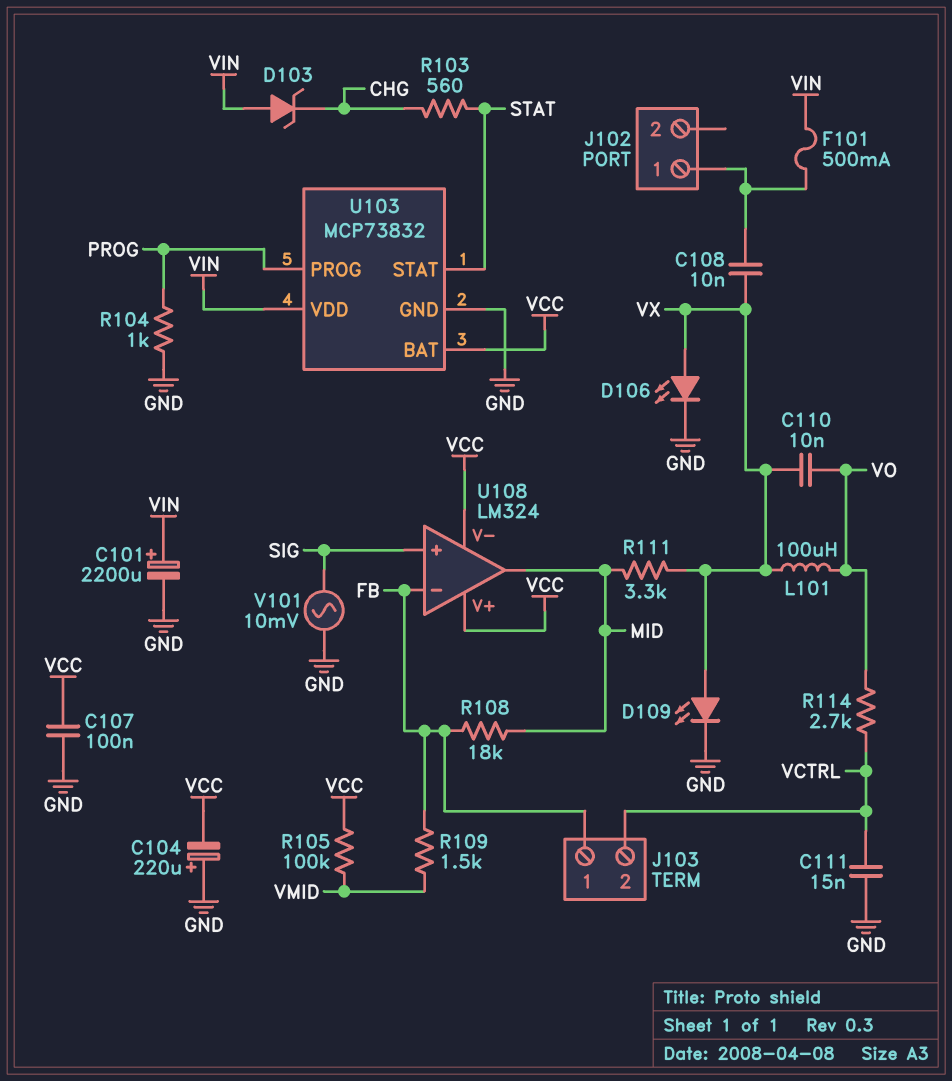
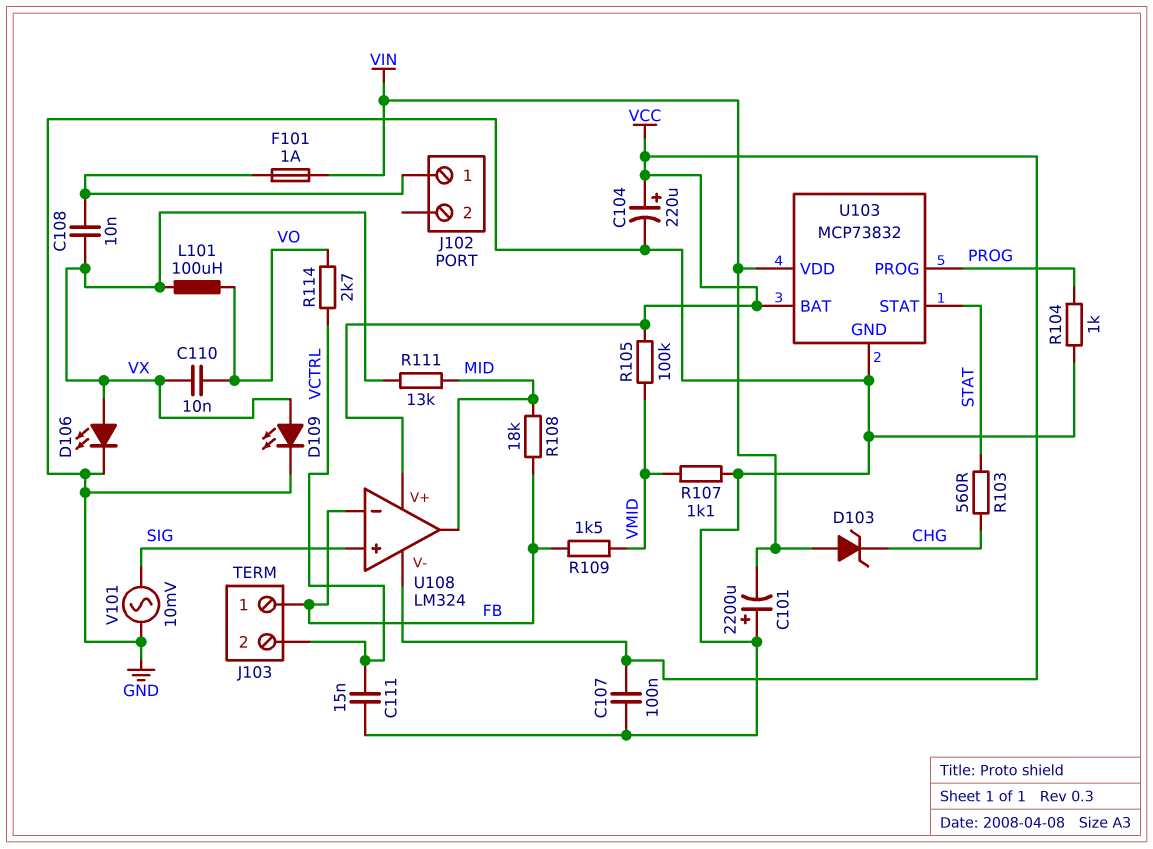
C101: 2200uF (plus VIN, minus GND) -> 2200uF (plus GND, minus VIN)
C104: 220uF (plus GND, minus VCC) -> 220uF (plus VCC, minus GND)
F101: 500mA (J102/1, VIN) -> 1A (J102/1, VIN)
R107: none -> 1.1k (GND, VMID)
R111: 3.3k (MID, VX) -> 13k (MID, VX)

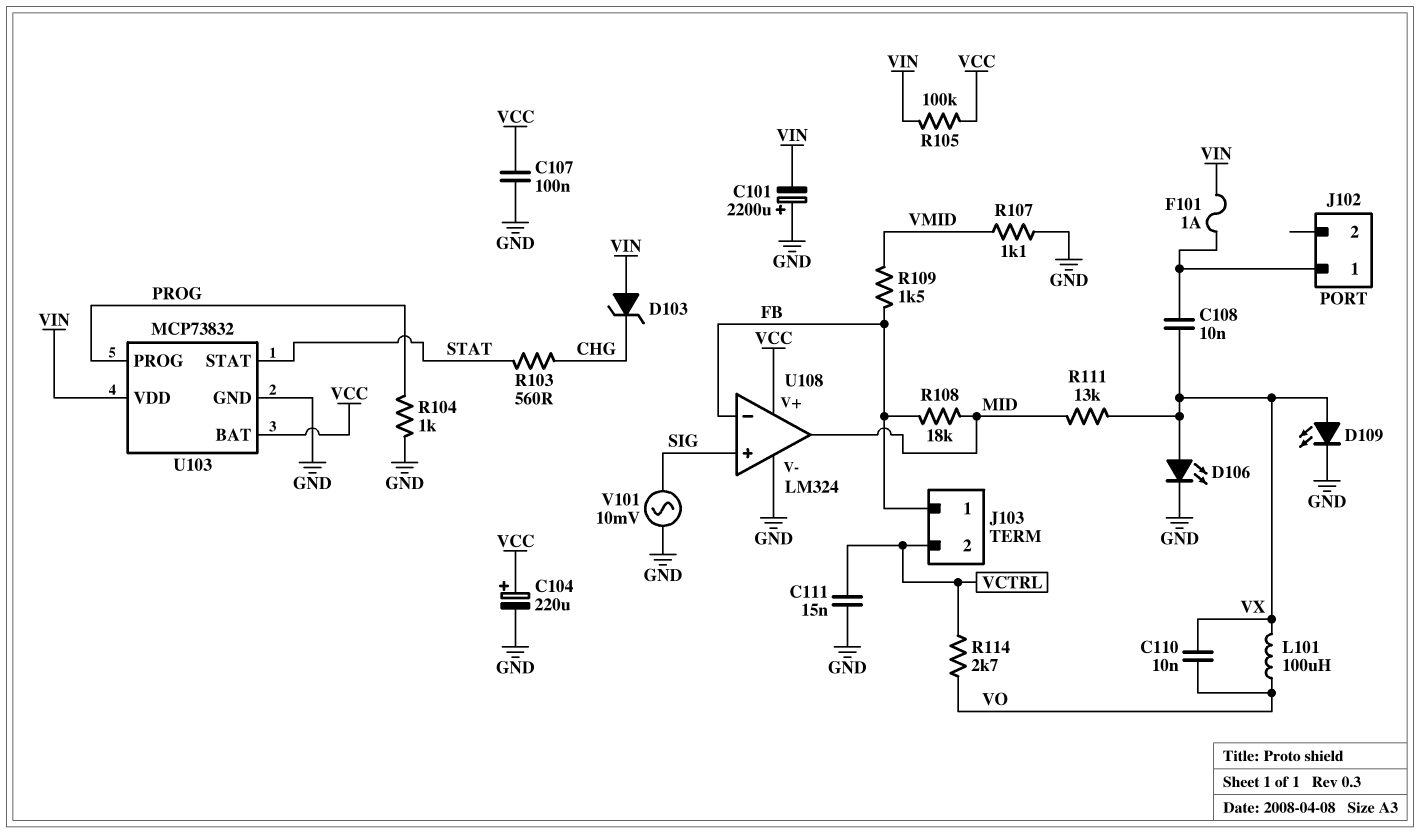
R105: 100k (VCC, VMID) -> 100k (VCC, VIN)
U108 pin V-: VCC -> GND

